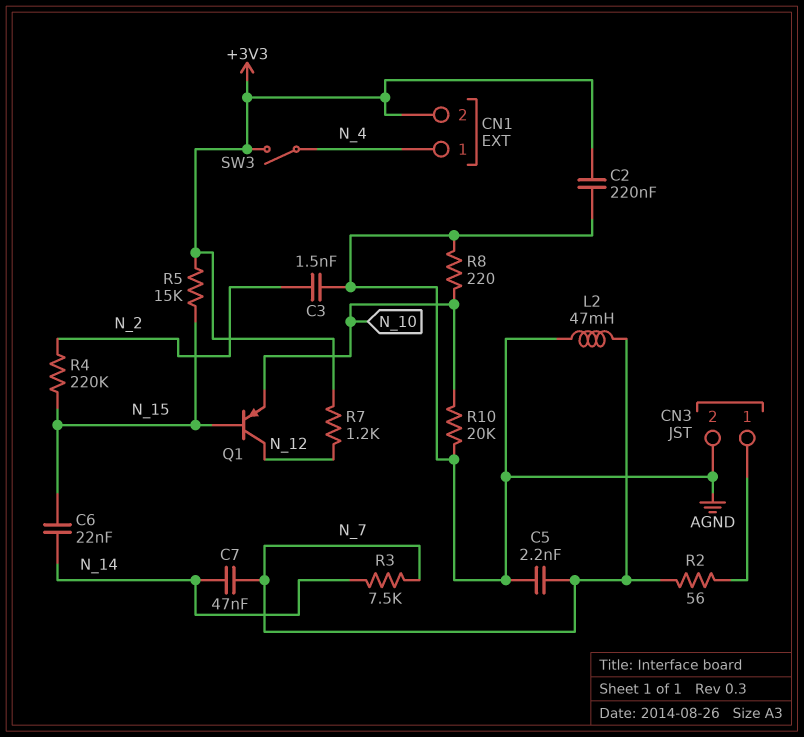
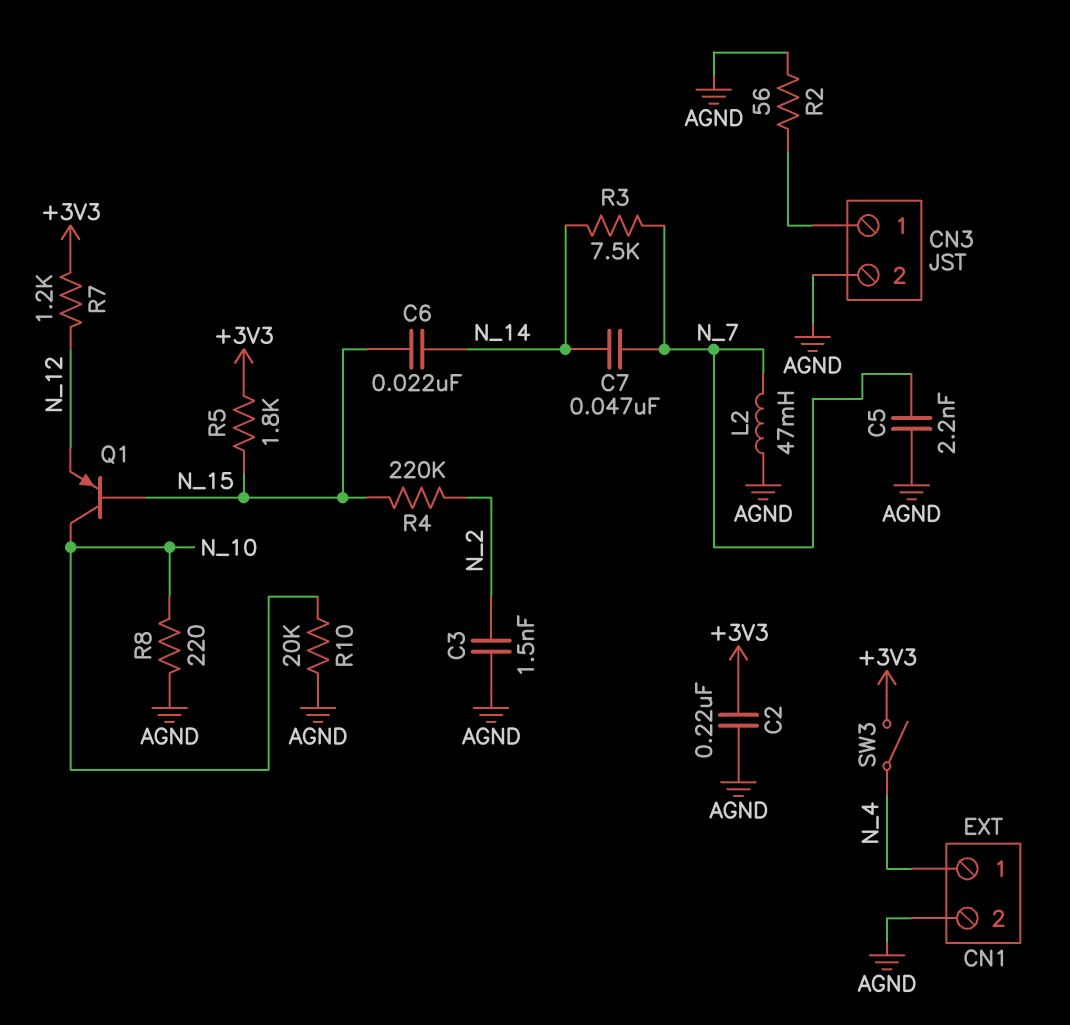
CN1 pin 2: +3V3 -> AGND
Q1: PNP (B N_15, C N_12, E N_10) -> PNP (B N_15, C N_10, E N_12)
R2: 56 (CN3/1, N_7) -> 56 (AGND, CN3/1)
R5: 15k (+3V3, N_15) -> 1.8k (+3V3, N_15)

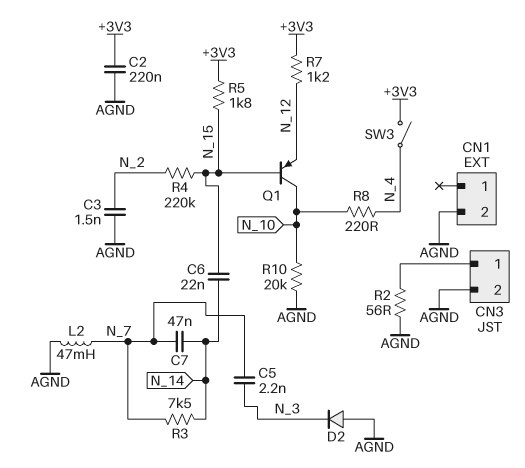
C5: 2.2nF (AGND, N_7) -> 2.2nF (N_3, N_7)
CN1 pin 1: N_4 -> none
D2: none -> diode (A AGND, K N_3)
R8: 220 (AGND, N_10) -> 220 (N_4, N_10)

